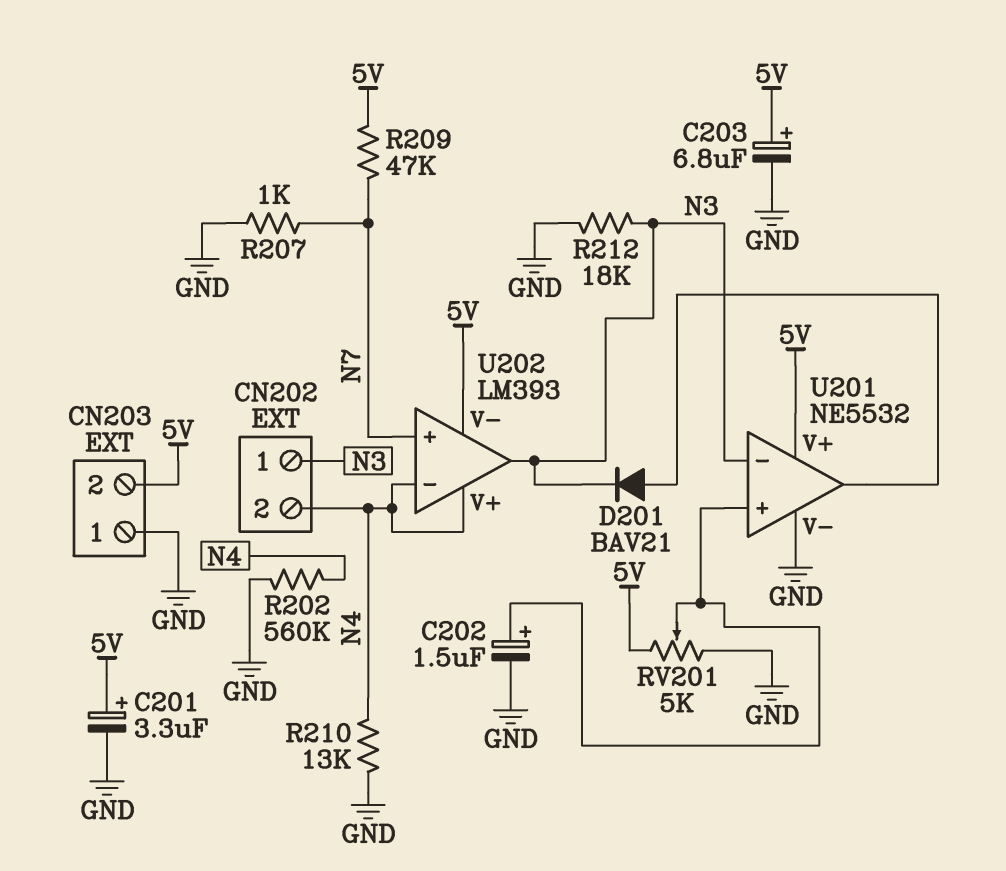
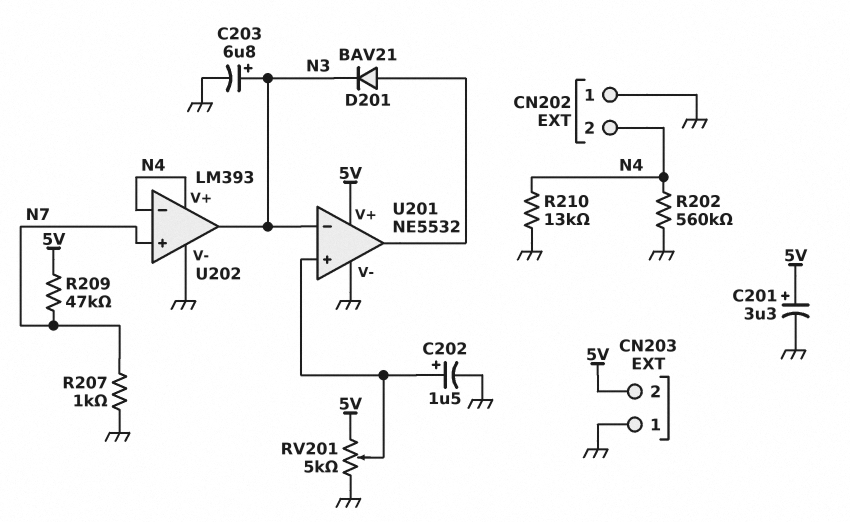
C203: 6.8uF (plus 5V, minus GND) -> 6.8uF (plus N3, minus GND)
CN202 pin 1: N3 -> GND
R212: 18k (GND, N3) -> none
U202 pin V-: 5V -> GND

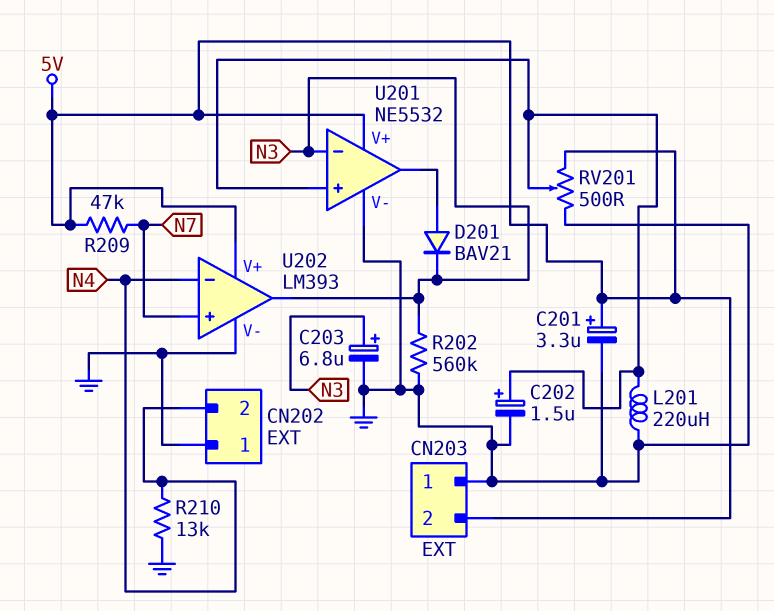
L201: none -> 220uH (GND, U201/in+)
R202: 560k (GND, N4) -> 560k (GND, N3)
R207: 1k (GND, N7) -> none
RV201: 5k (5V, GND, wiper U201/in+) -> 500 (5V, GND, wiper U201/in+)
U202 pin V+: N4 -> 5V

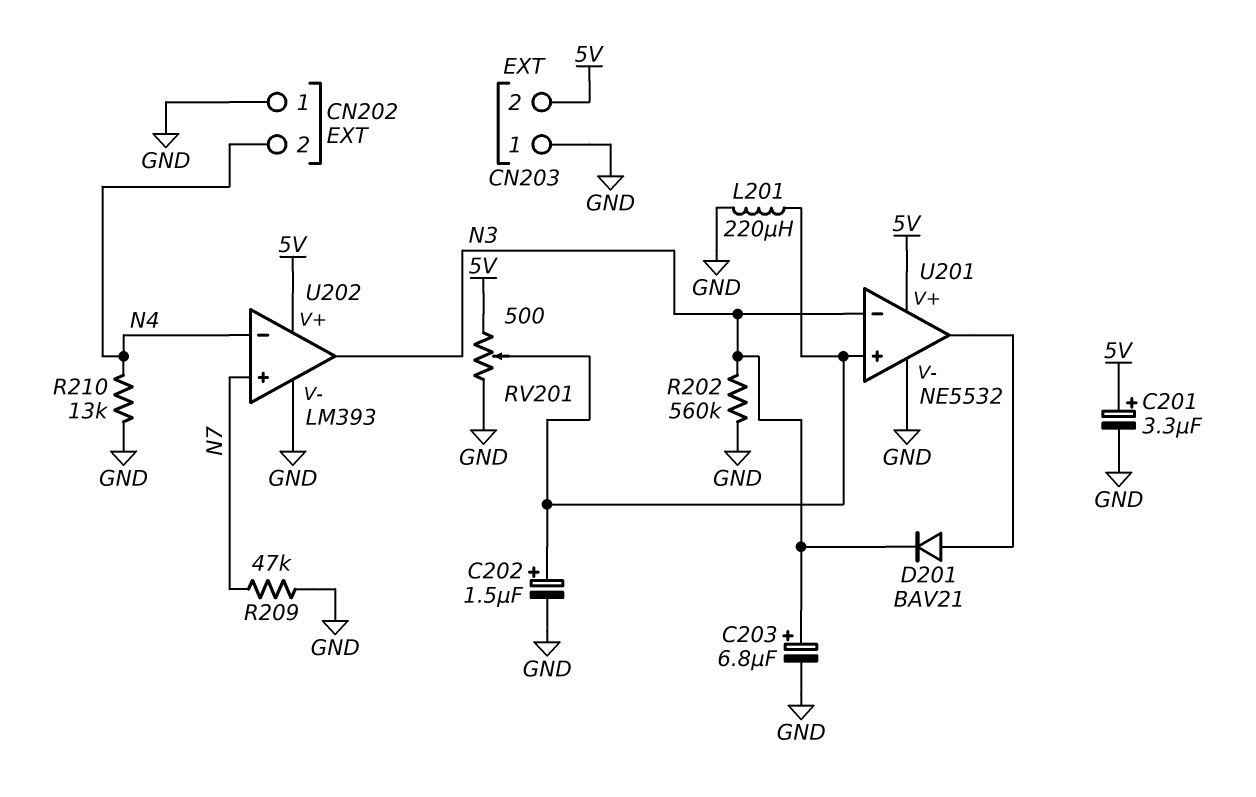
R209: 47k (5V, N7) -> 47k (GND, N7)

